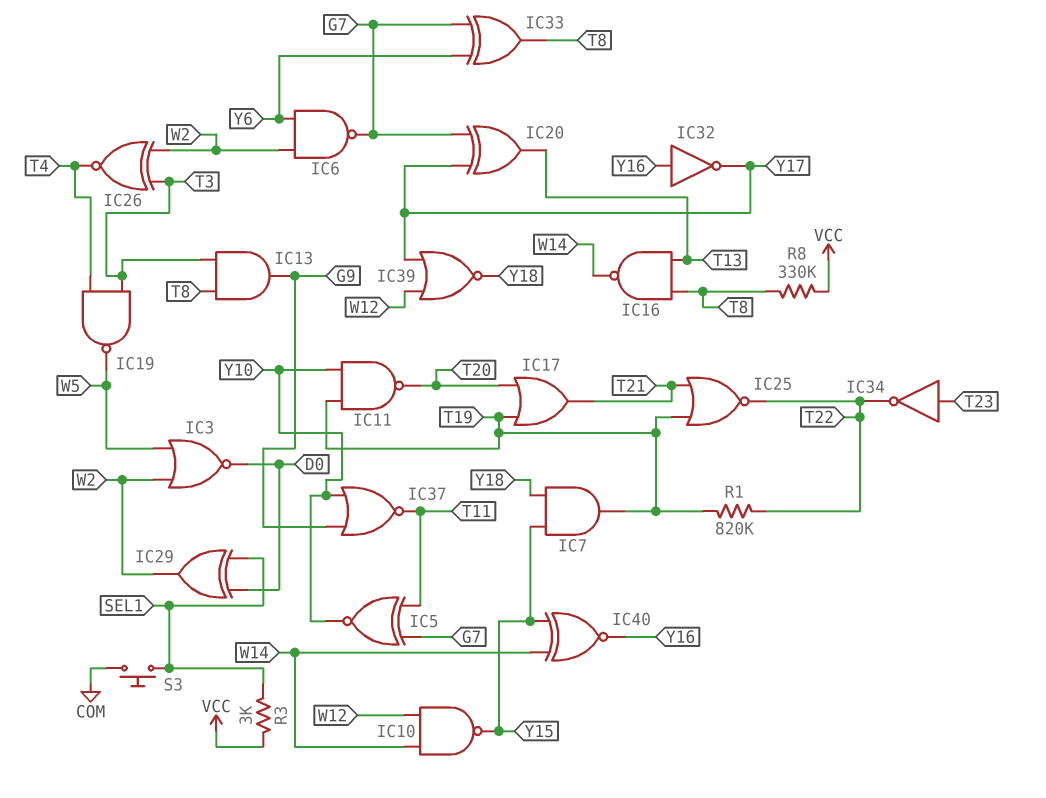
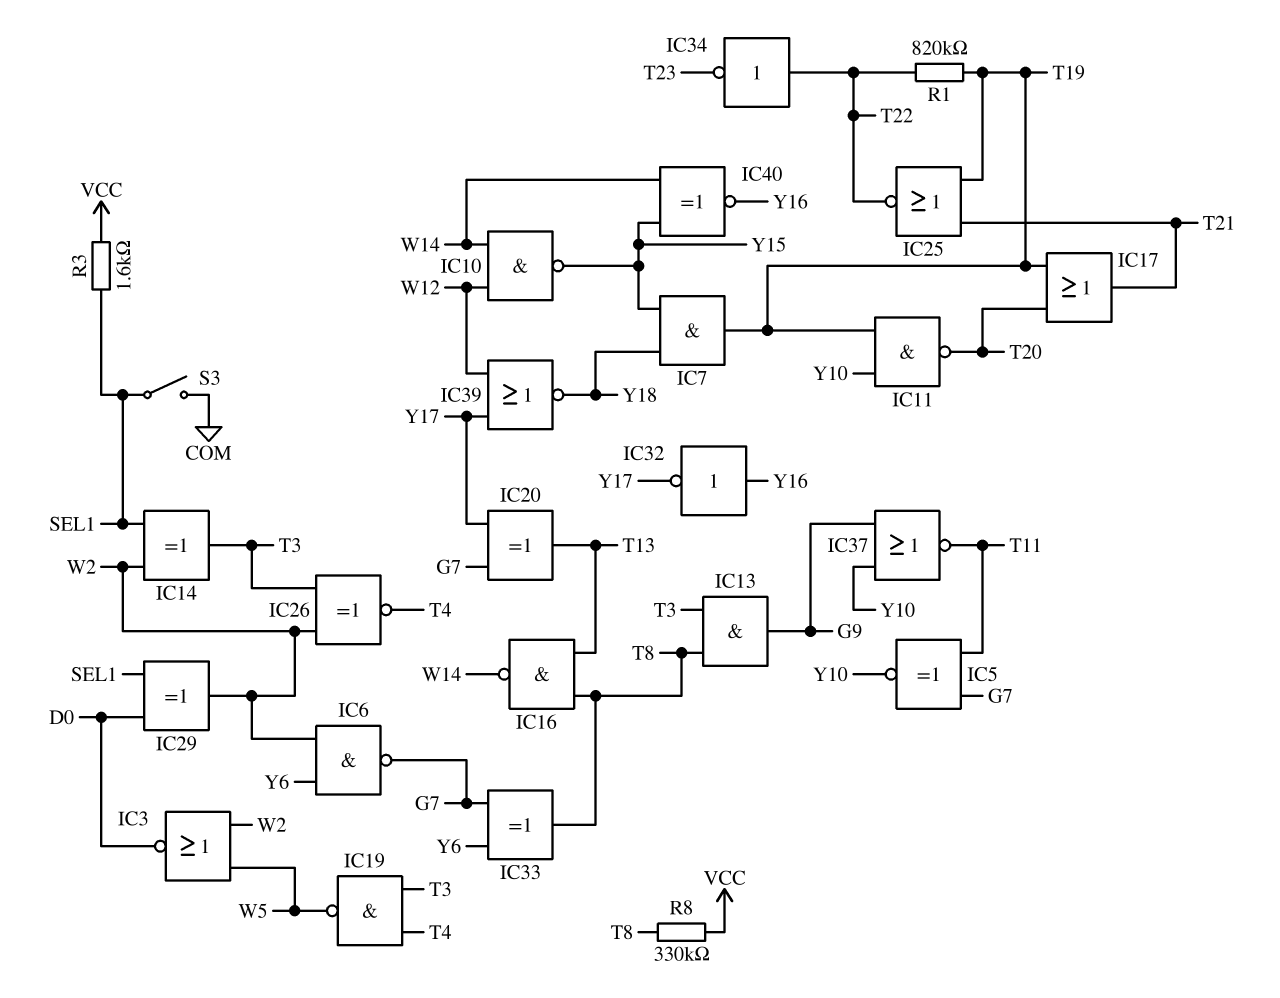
IC14: none -> XOR (in SEL1, in W2, out T3)
IC34: NOT (in T23, out T22) -> NOT (in T22, out T23)
R3: 3k (SEL1, VCC) -> 1.6k (SEL1, VCC)
S3: button (COM, SEL1) -> switch (COM, SEL1)

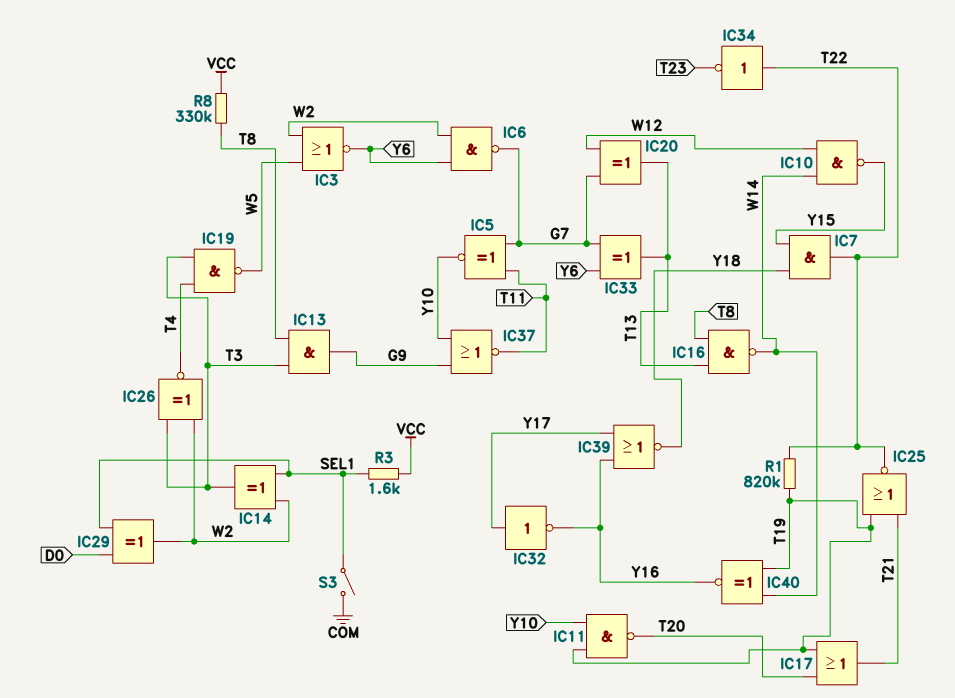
IC3: NOR (in W2, in W5, out D0) -> NOR (in W2, in W5, out Y6)
IC7: AND (in Y15, in Y18, out T19) -> AND (in Y15, in Y18, out T22)
IC20: XOR (in G7, in Y17, out T13) -> XOR (in G7, in W12, out T13)
IC32: NOT (in Y16, out Y17) -> NOT (in Y17, out Y16)
IC33: XOR (in G7, in Y6, out T8) -> XOR (in G7, in Y6, out T13)
IC39: NOR (in W12, in Y17, out Y18) -> NOR (in Y16, in Y17, out Y18)
IC40: XNOR (in W14, in Y15, out Y16) -> XNOR (in T19, in W14, out Y16)

